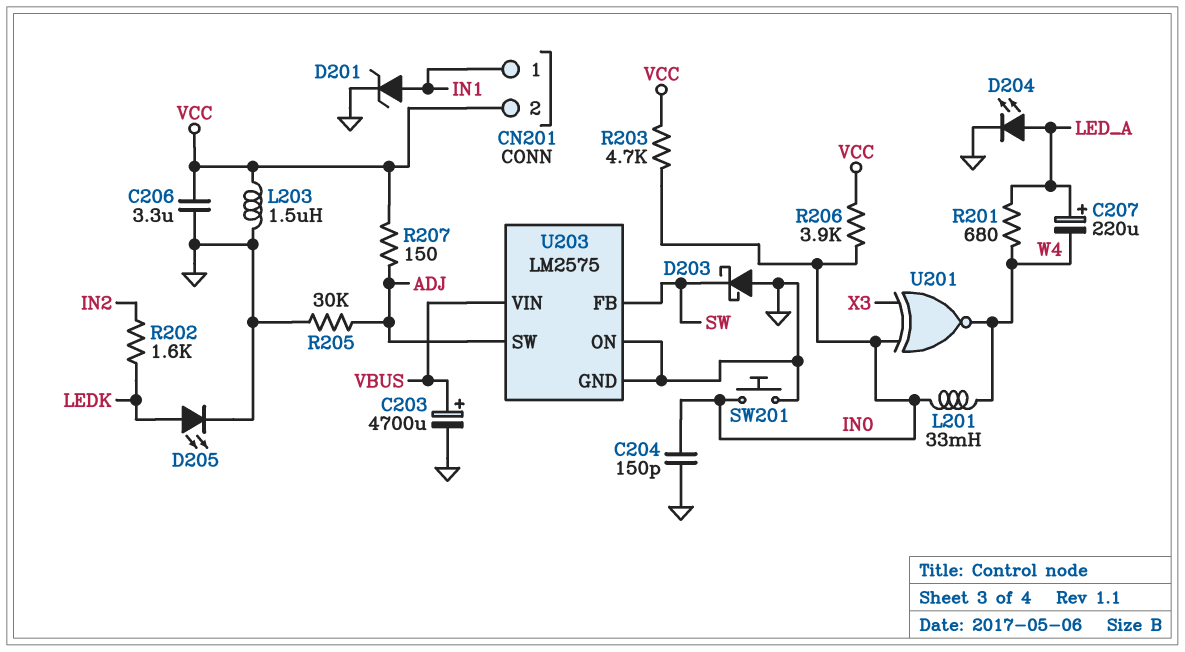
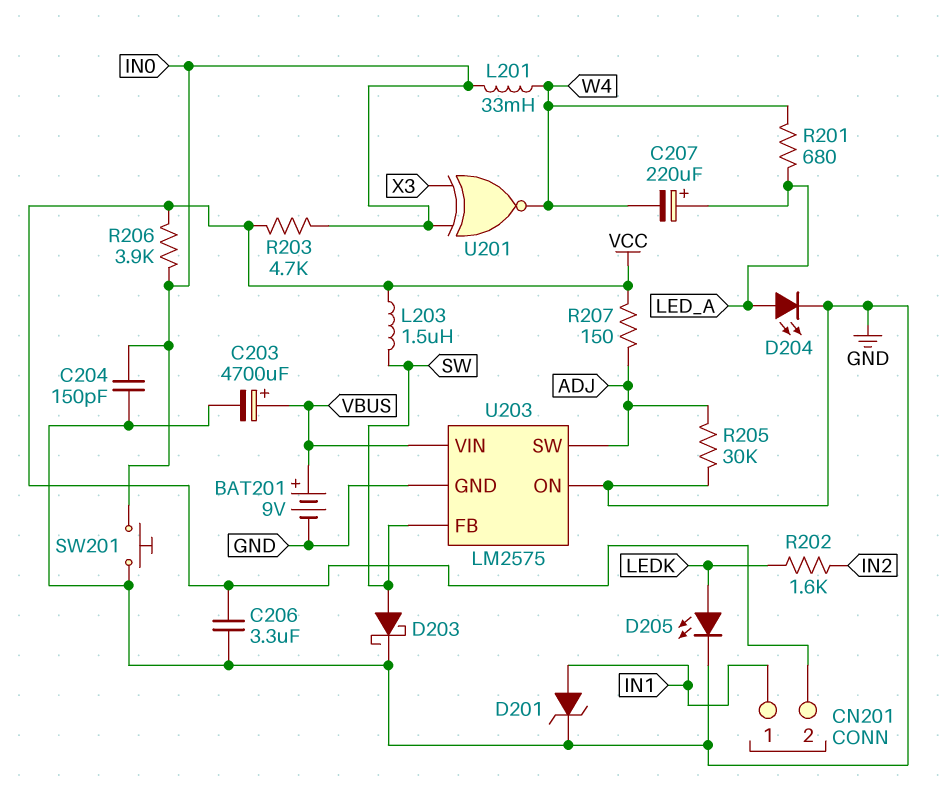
BAT201: none -> 9V (plus VBUS, minus GND)
D203: schottky (A GND, K SW) -> schottky (A SW, K GND)
L203: 1.5uH (GND, VCC) -> 1.5uH (SW, VCC)

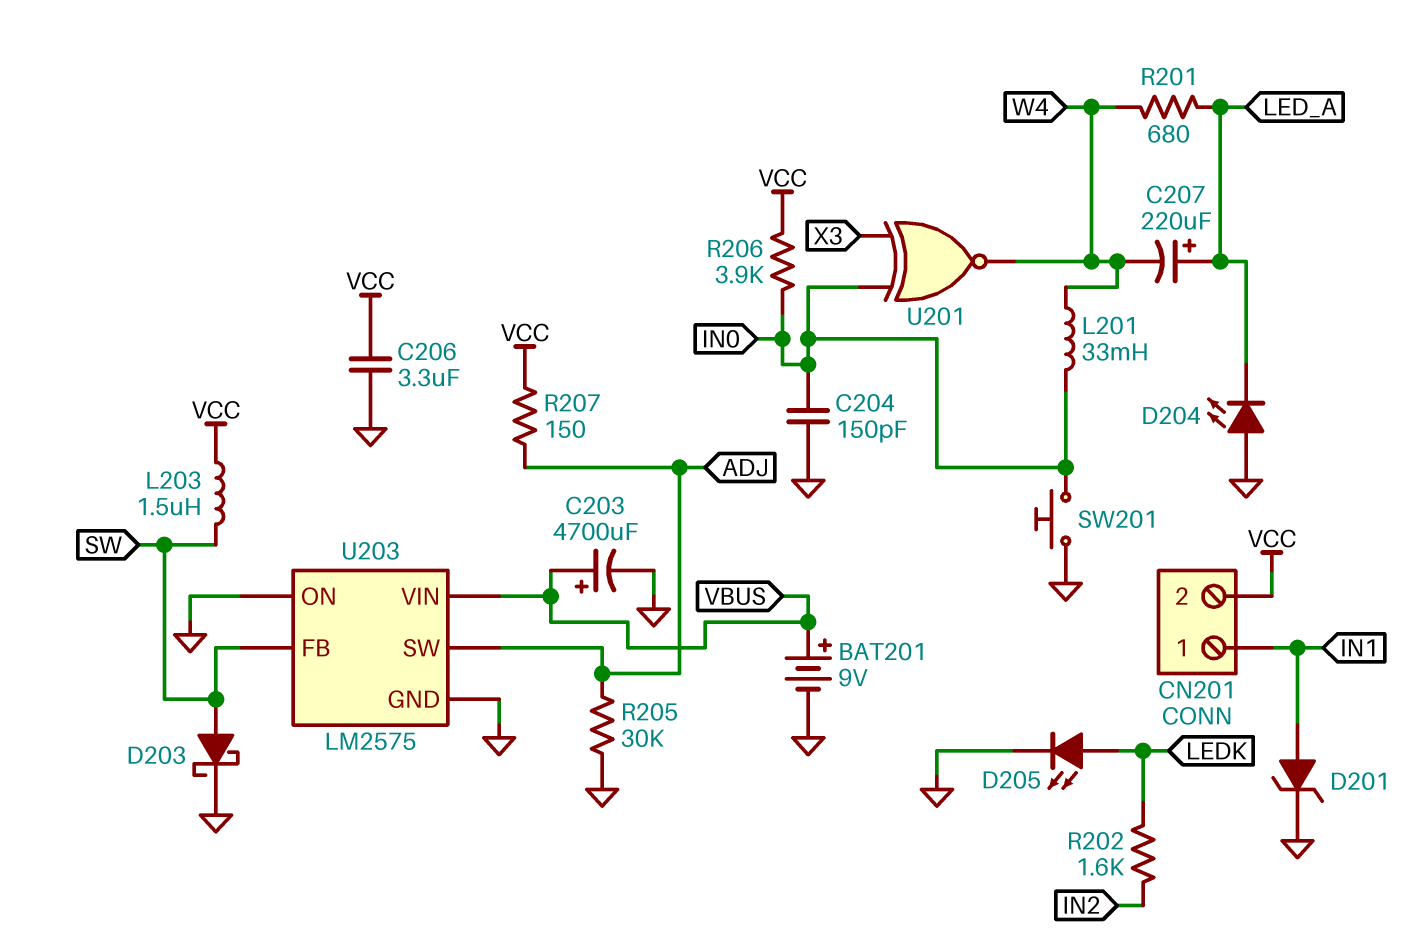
D204: LED (A LED_A, K GND) -> LED (A GND, K LED_A)
R203: 4.7k (IN0, VCC) -> none

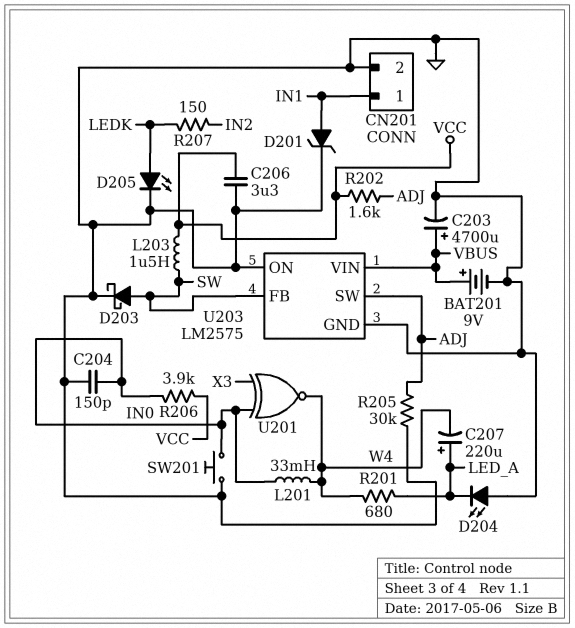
CN201 pin 2: VCC -> GND
R202: 1.6k (IN2, LEDK) -> 1.6k (ADJ, VCC)
R207: 150 (ADJ, VCC) -> 150 (IN2, LEDK)

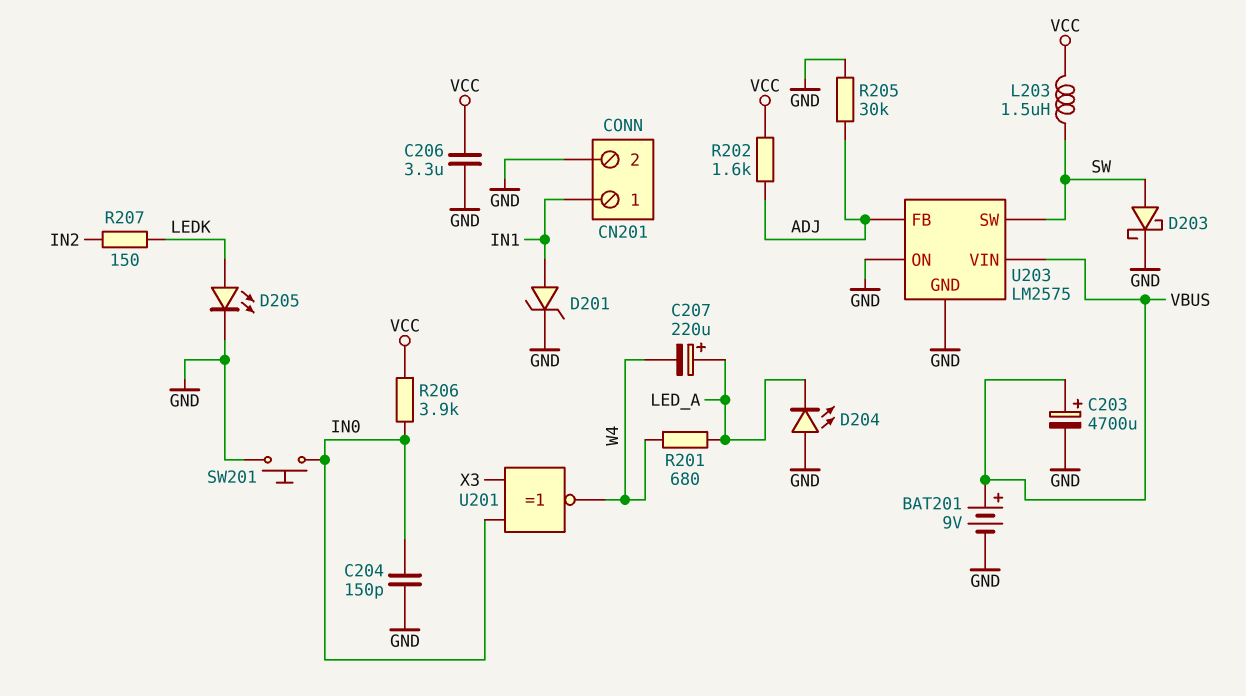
L201: 33mH (IN0, W4) -> none
U203 pin FB: SW -> ADJ
U203 pin SW: ADJ -> SW

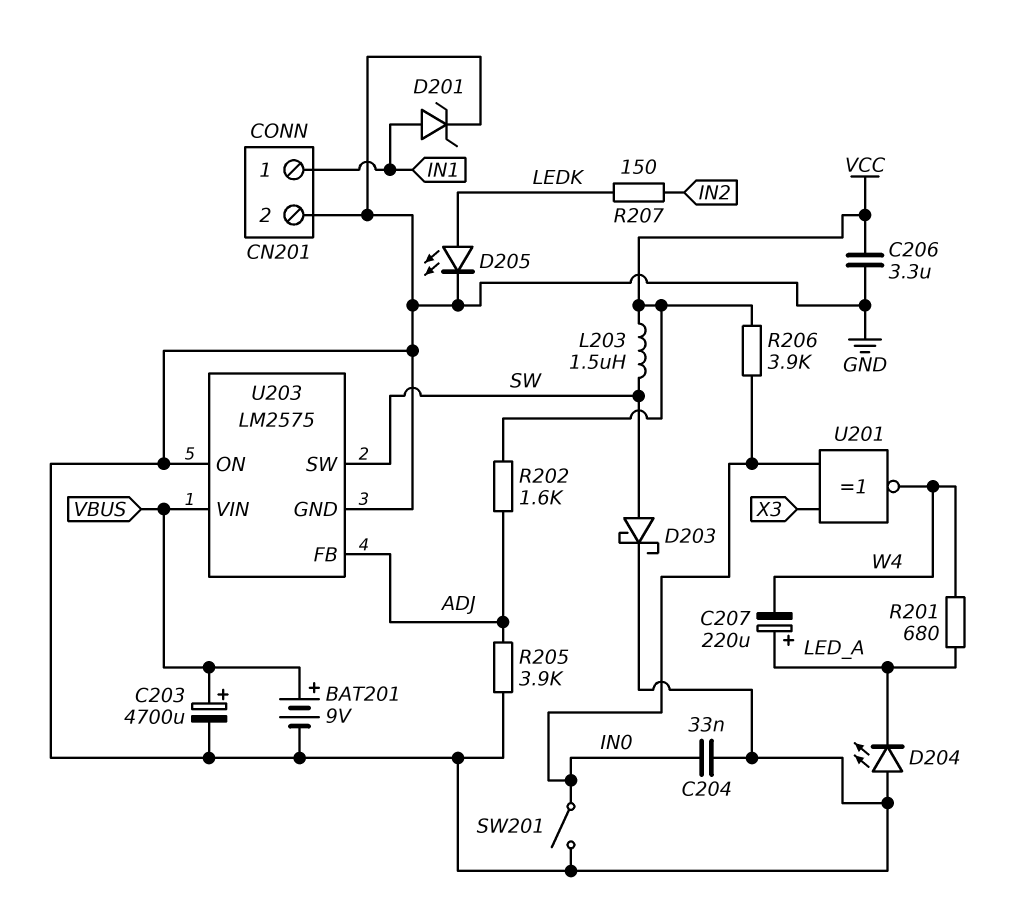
C204: 150pF (GND, IN0) -> 33nF (GND, IN0)
R205: 30k (ADJ, GND) -> 3.9k (ADJ, GND)
SW201: button (GND, IN0) -> switch (GND, IN0)

